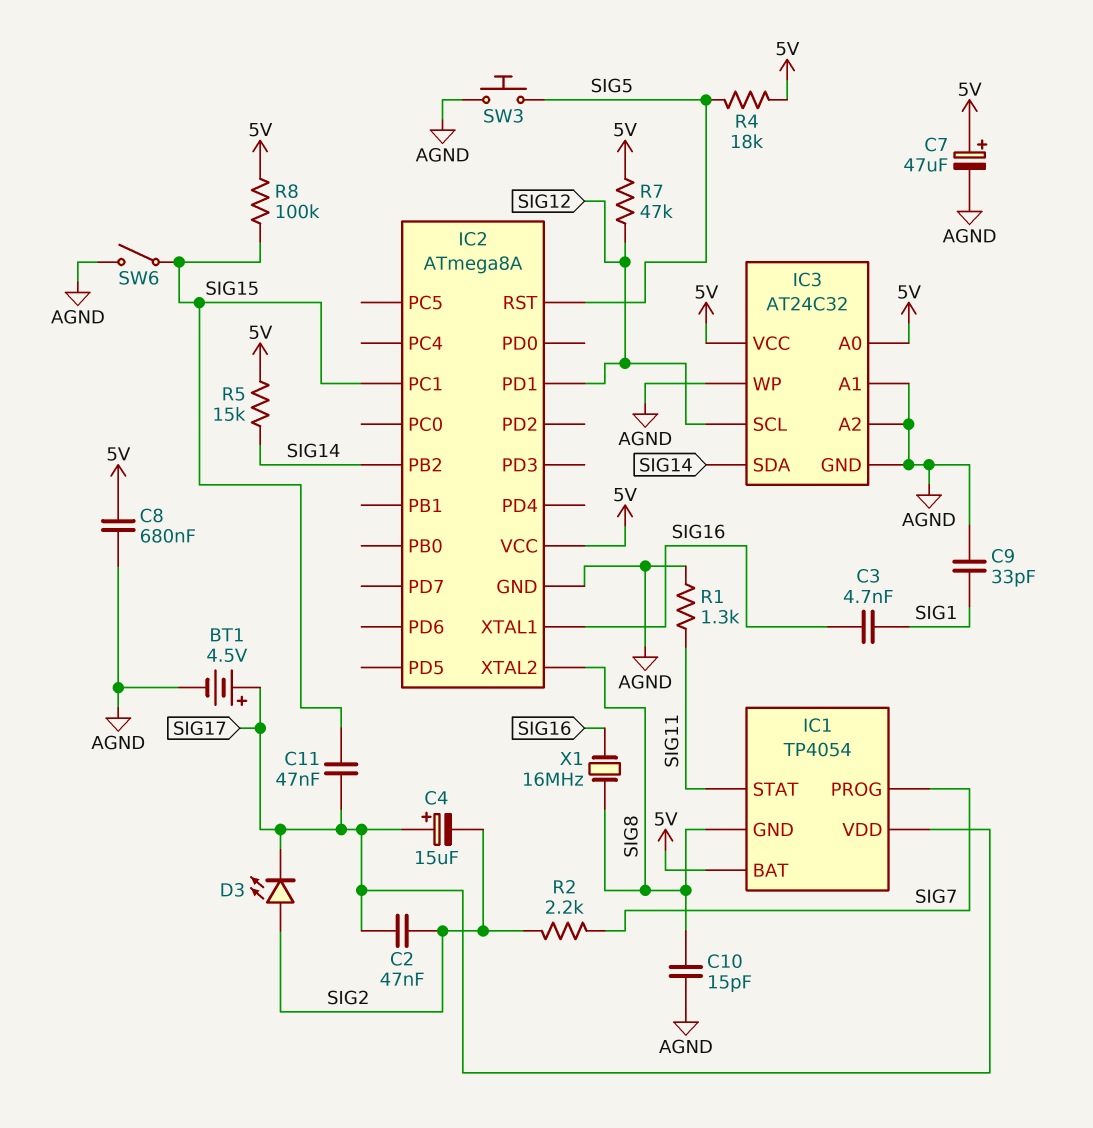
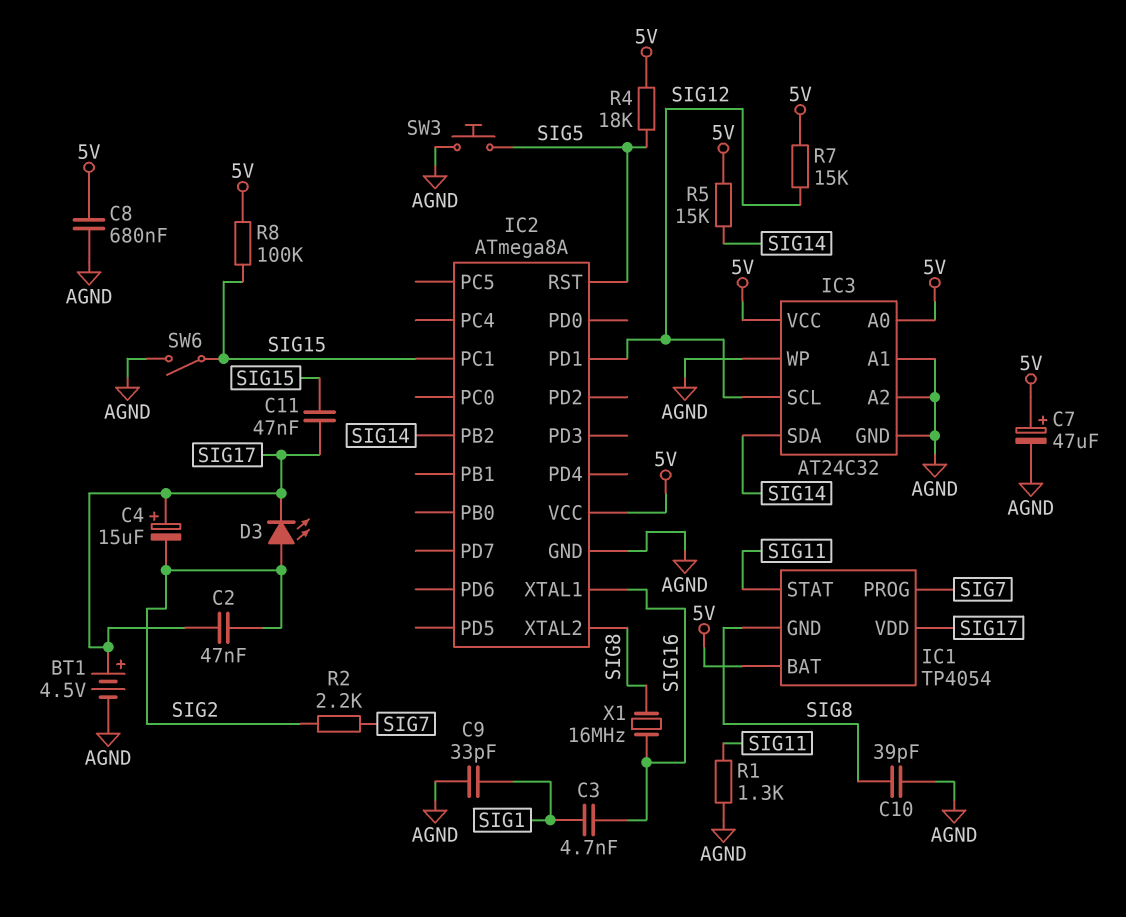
C10: 15pF (AGND, SIG8) -> 39pF (AGND, SIG8)
R7: 47k (5V, SIG12) -> 15k (5V, SIG12)

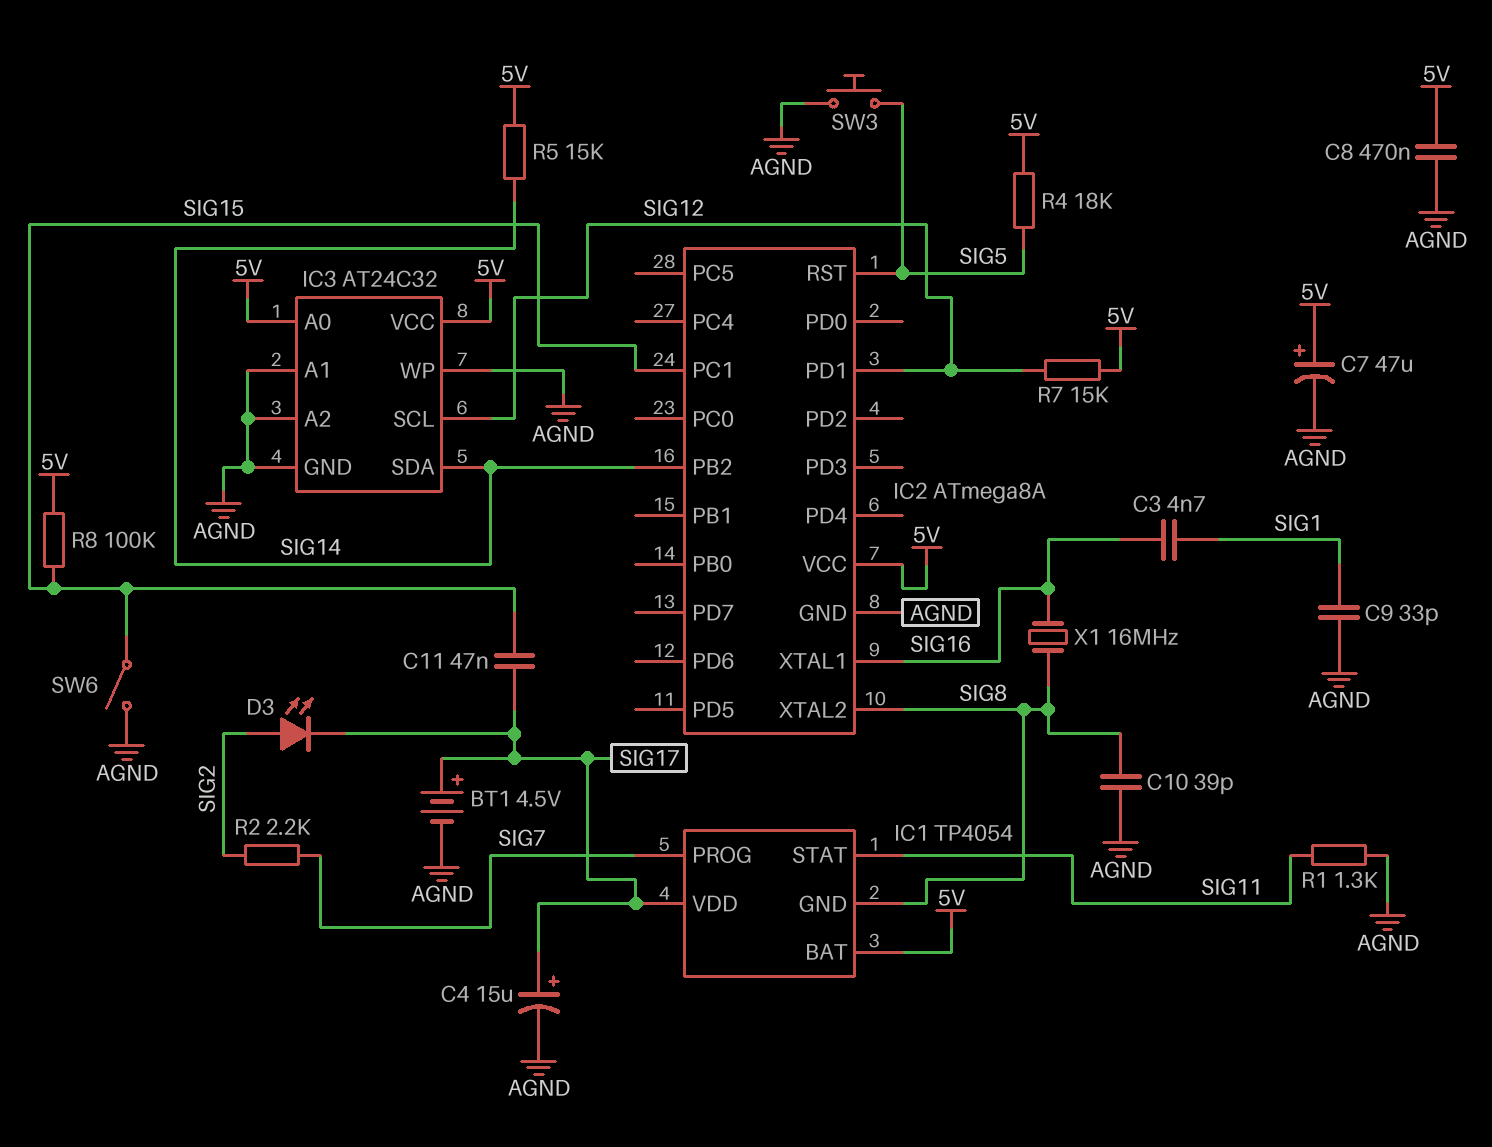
C2: 47nF (SIG2, SIG17) -> none
C4: 15uF (plus SIG17, minus SIG2) -> 15uF (plus SIG17, minus AGND)
C8: 680nF (5V, AGND) -> 470nF (5V, AGND)

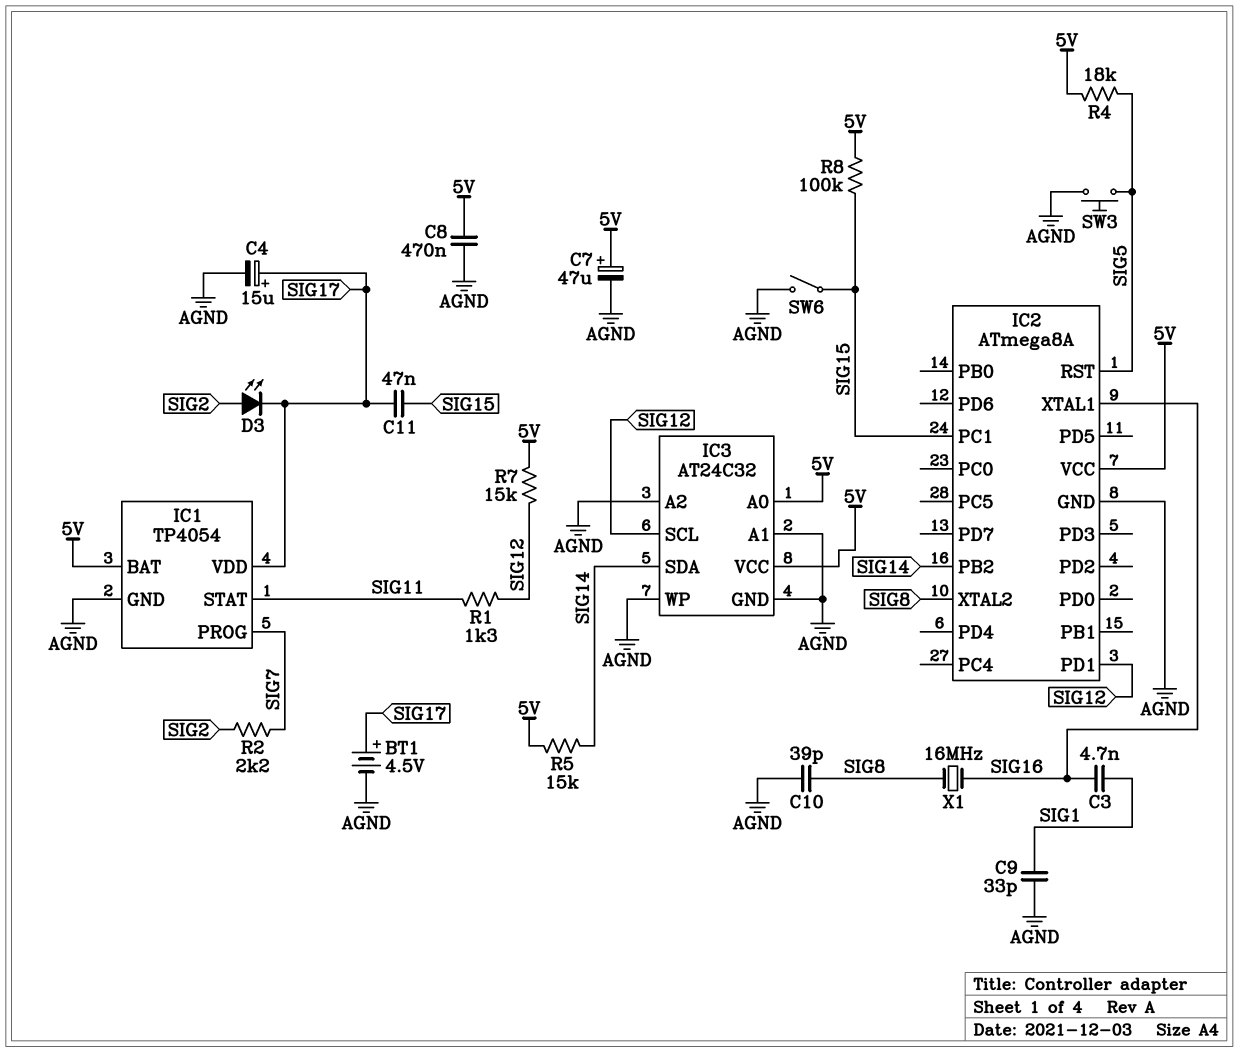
IC1 pin GND: SIG8 -> AGND
R1: 1.3k (AGND, SIG11) -> 1.3k (SIG11, SIG12)

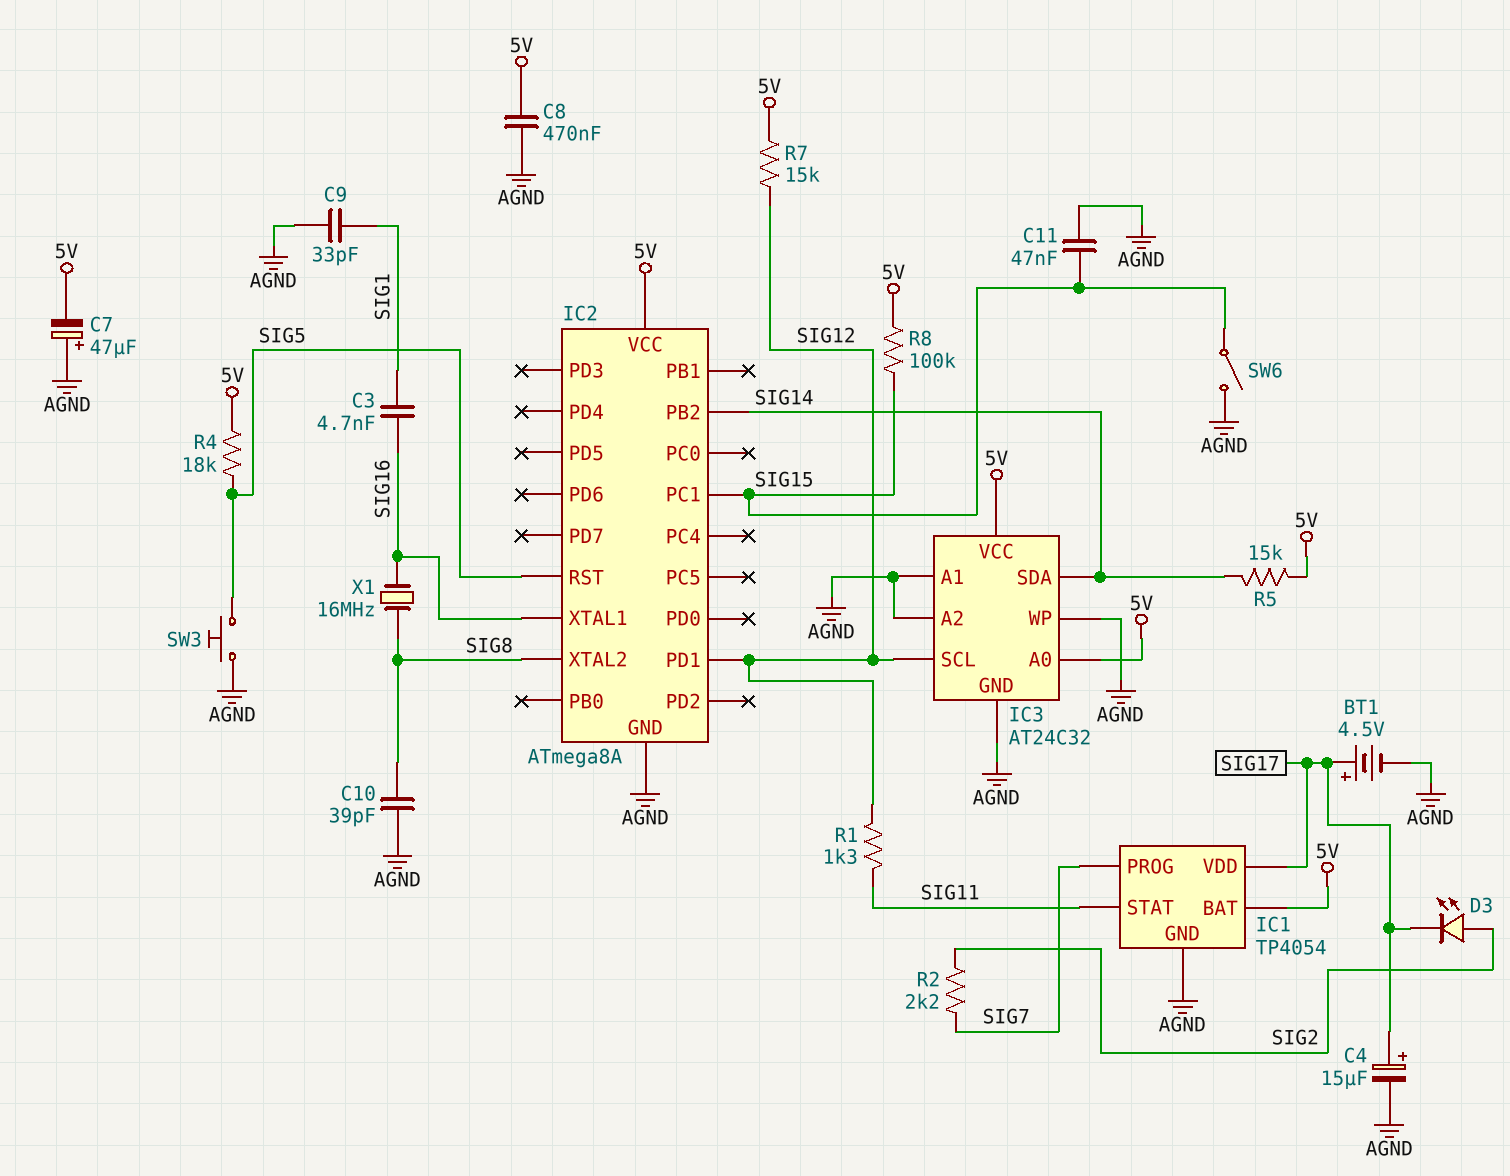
C7: 47uF (plus 5V, minus AGND) -> 47uF (plus AGND, minus 5V)
C11: 47nF (SIG15, SIG17) -> 47nF (AGND, SIG15)

